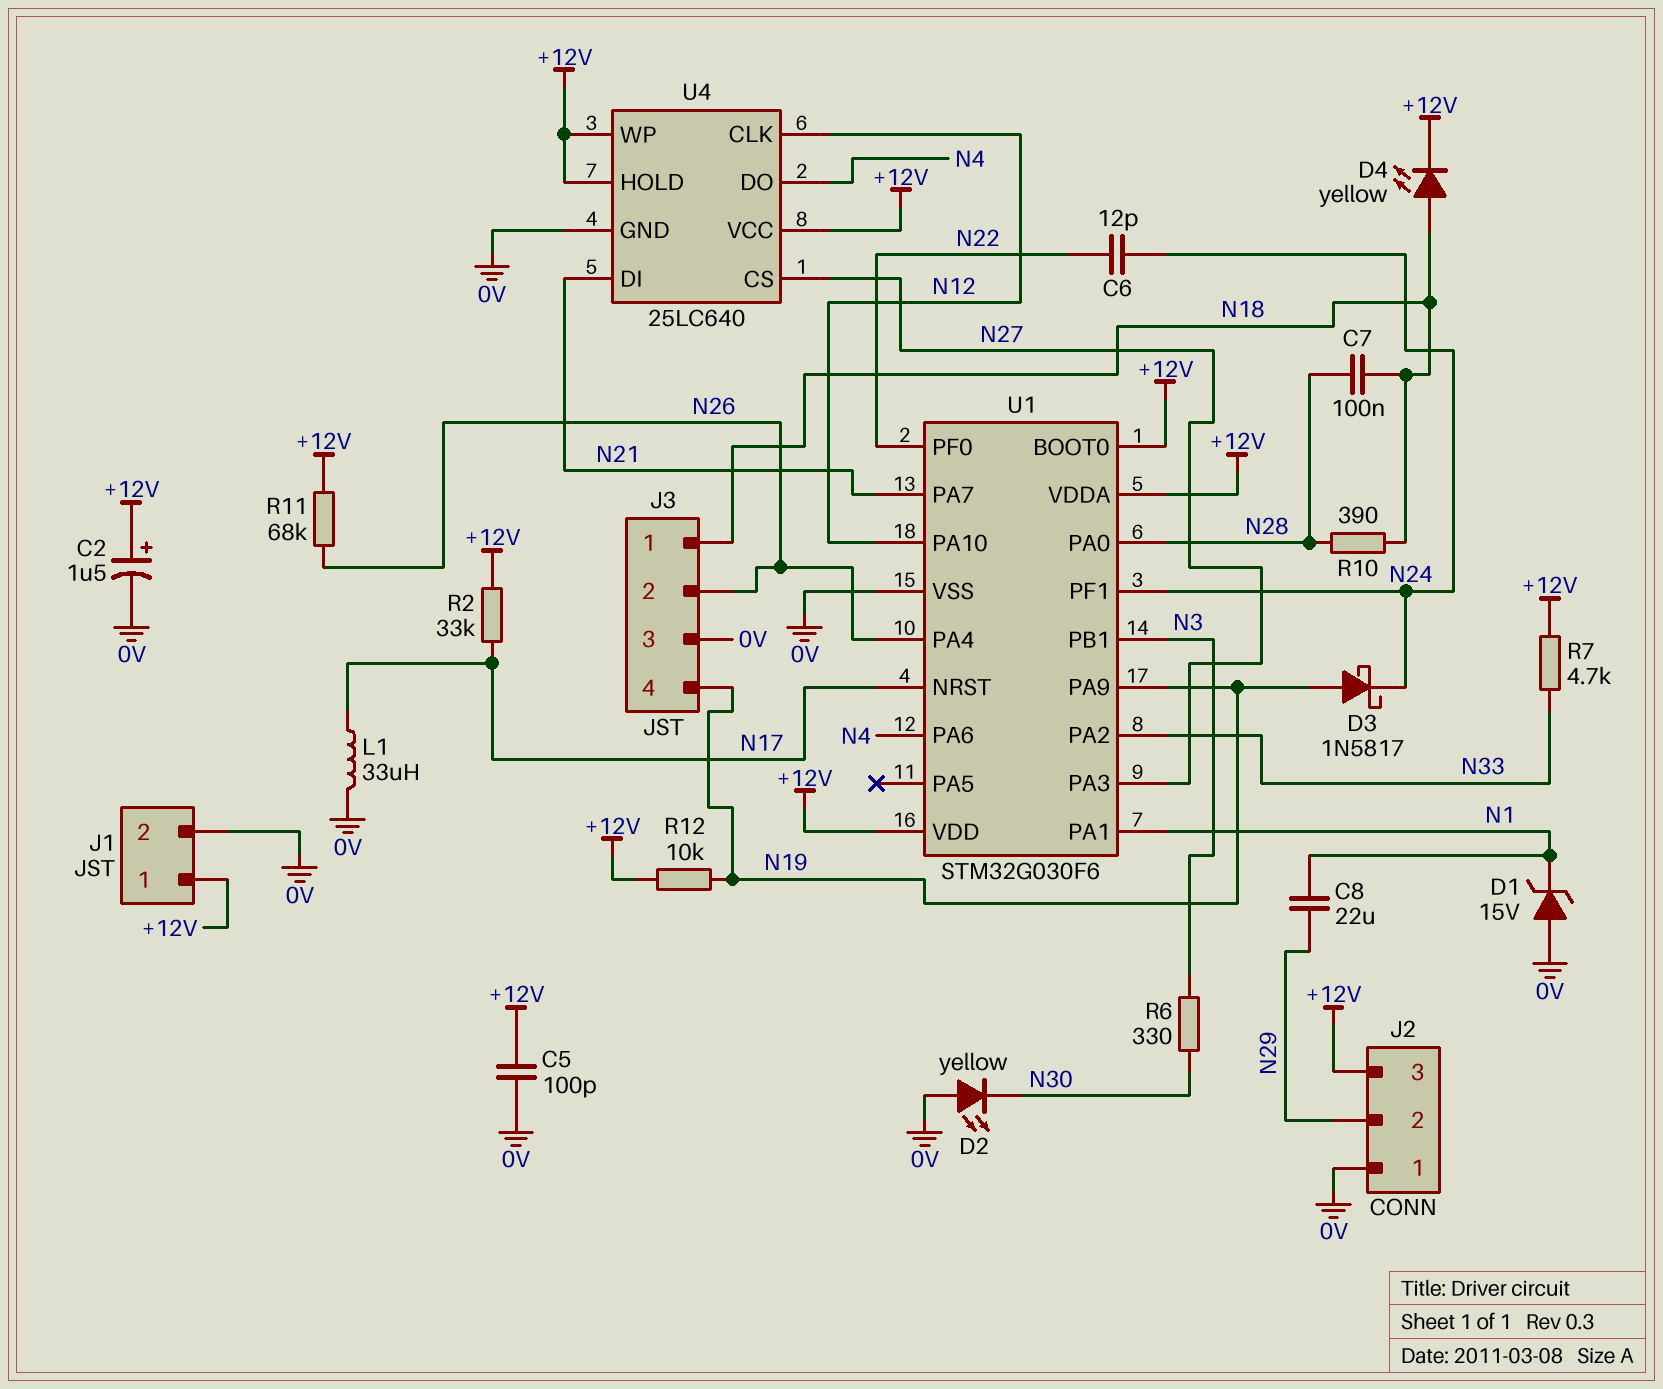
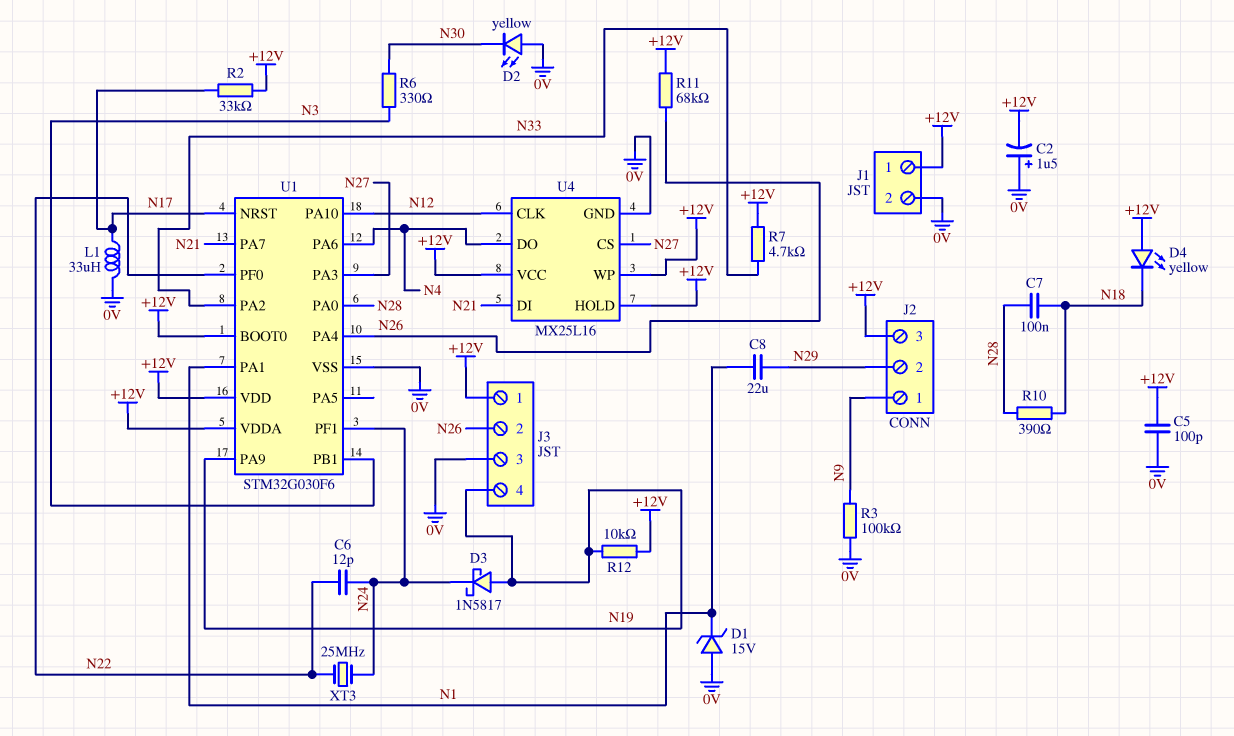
C2: 1.5uF (plus +12V, minus 0V) -> 1.5uF (plus 0V, minus +12V)
D4: LED yellow (A N18, K +12V) -> LED yellow (A +12V, K N18)
J2 pin 1: 0V -> N9
J3 pin 1: N18 -> +12V
R3: none -> 100k (0V, N9)
U4: 25LC640 -> MX25L16
XT3: none -> 25MHz (N22, N24)

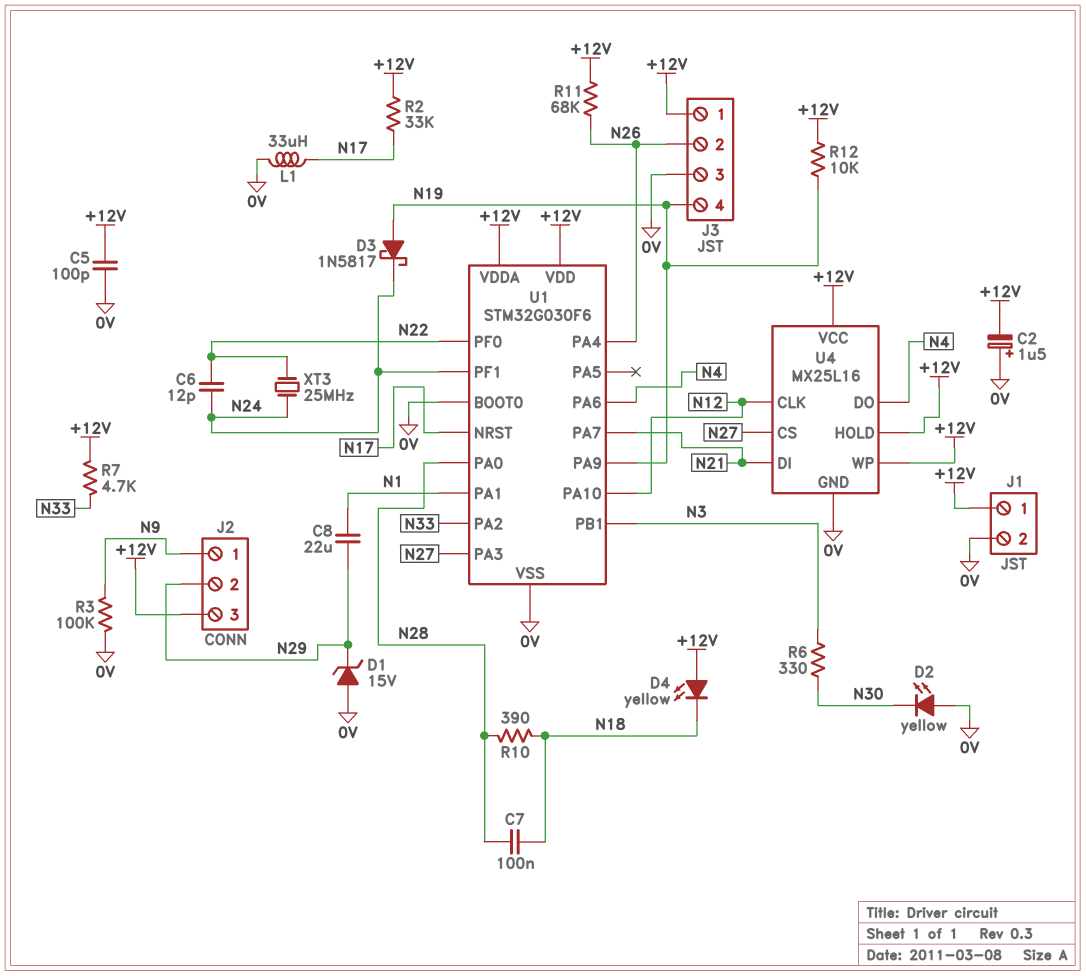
D1: zener 15V (A 0V, K N1) -> zener 15V (A 0V, K N29)
U1 pin BOOT0: +12V -> 0V

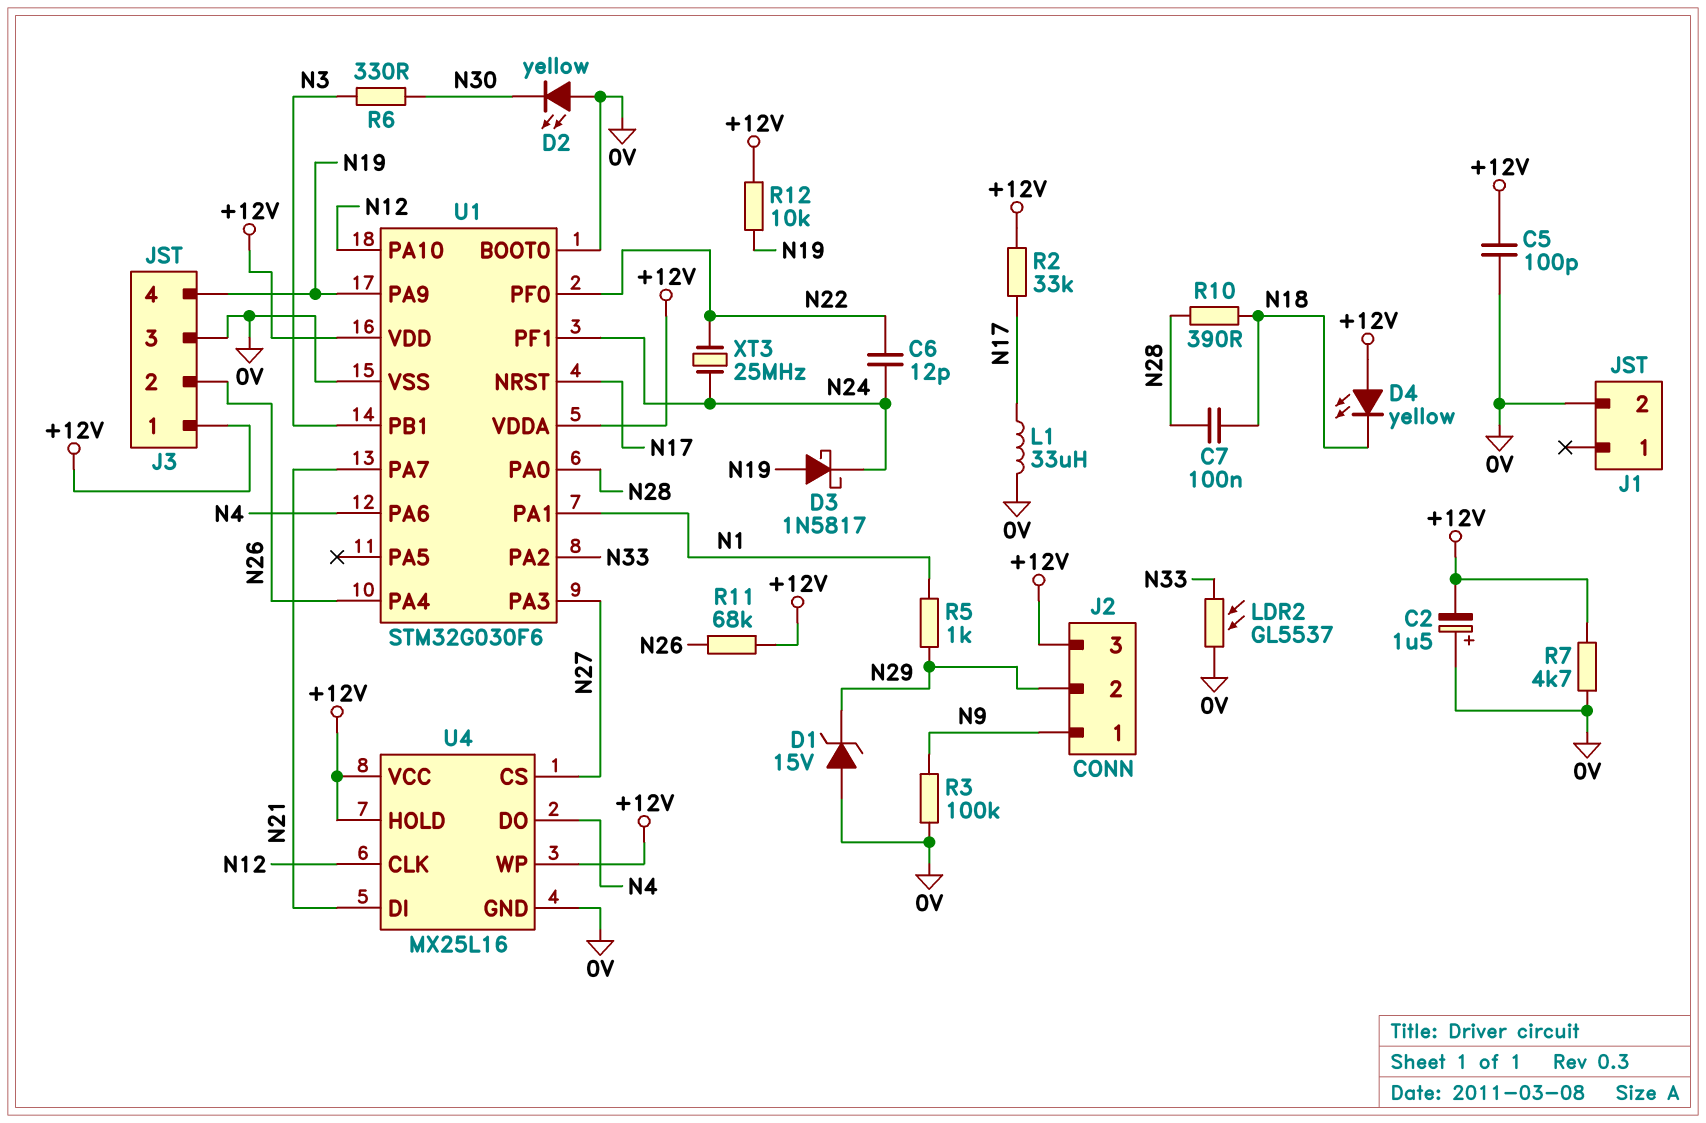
C8: 22uF (N1, N29) -> none
J1 pin 1: +12V -> none
LDR2: none -> GL5537 (0V, N33)
R5: none -> 1k (N1, N29)
R7: 4.7k (+12V, N33) -> 4.7k (+12V, 0V)

